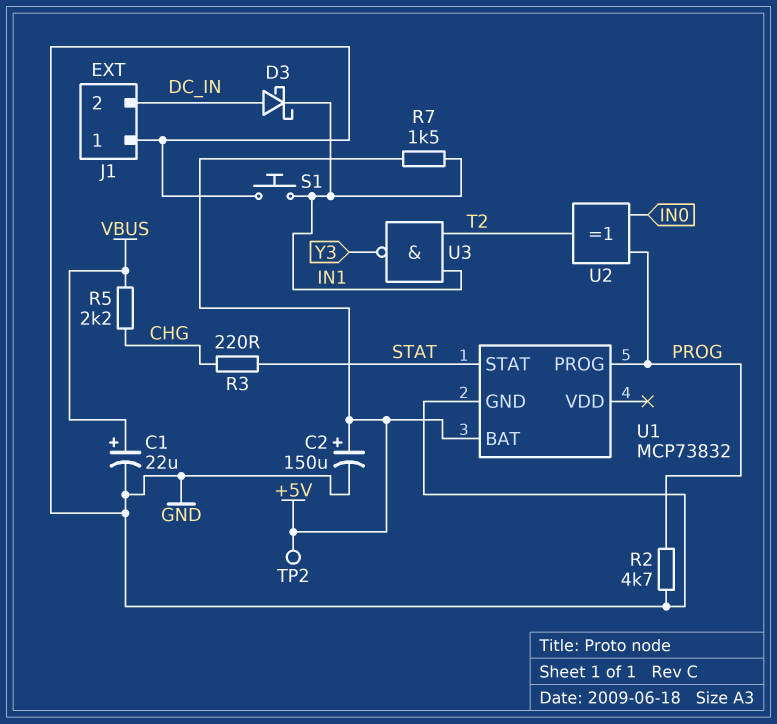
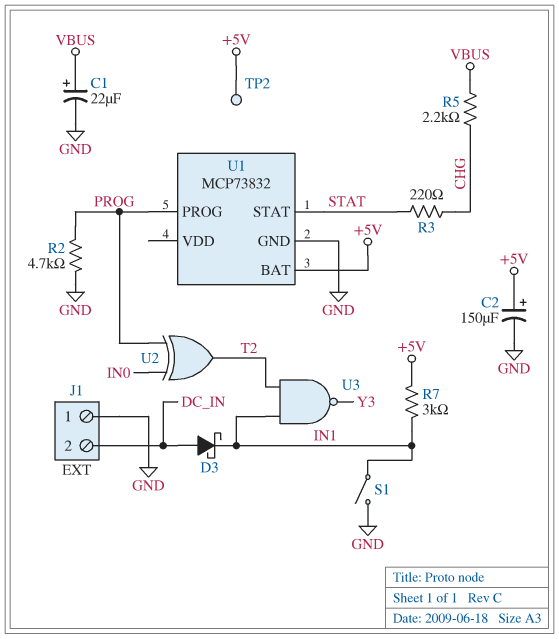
R7: 1.5k (+5V, IN1) -> 3k (+5V, IN1)
S1: button (GND, IN1) -> switch (GND, IN1)

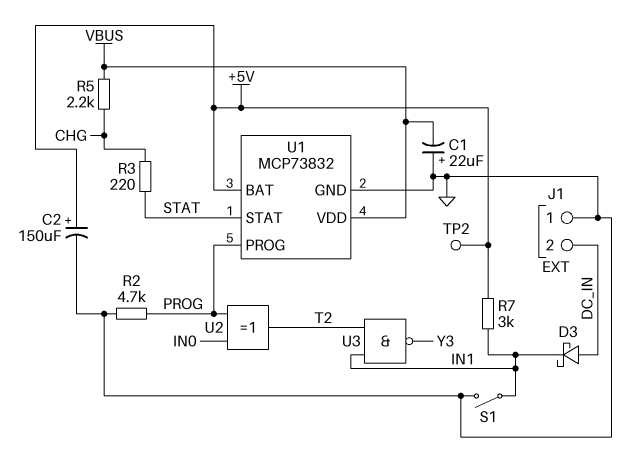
C1: 22uF (plus VBUS, minus GND) -> 22uF (plus GND, minus VBUS)
U1 pin VDD: none -> VBUS

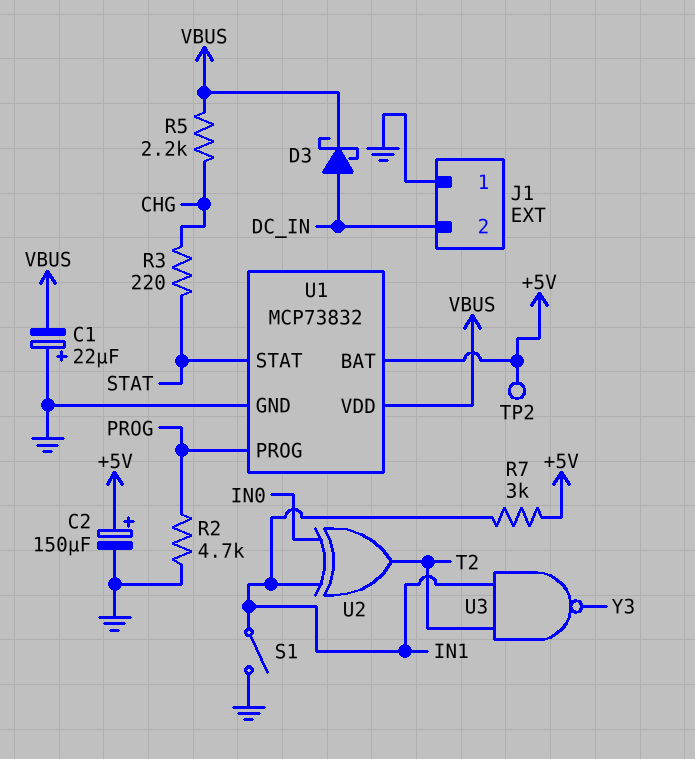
D3: schottky (A DC_IN, K IN1) -> schottky (A DC_IN, K VBUS)
U2: XOR (in IN0, in PROG, out T2) -> XOR (in IN0, in IN1, out T2)

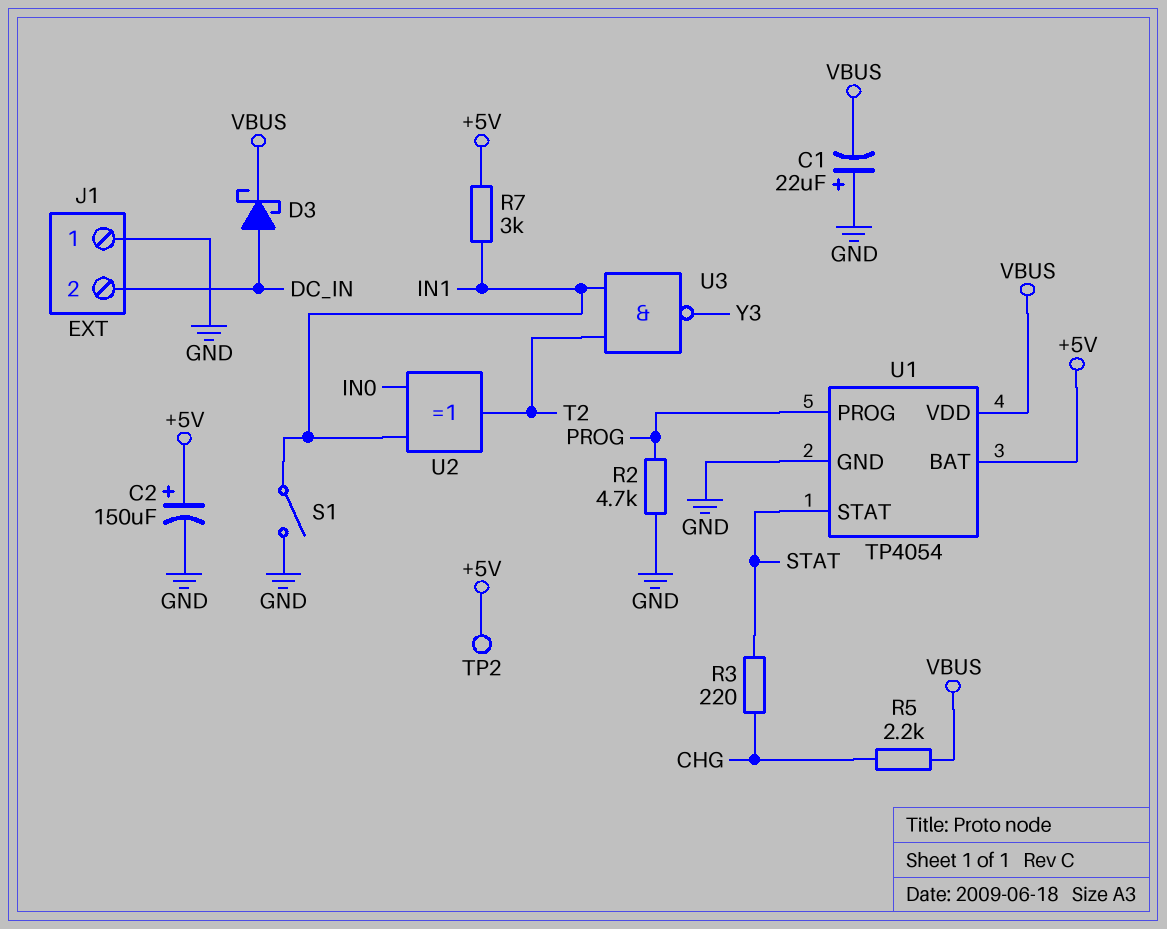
U1: MCP73832 -> TP4054

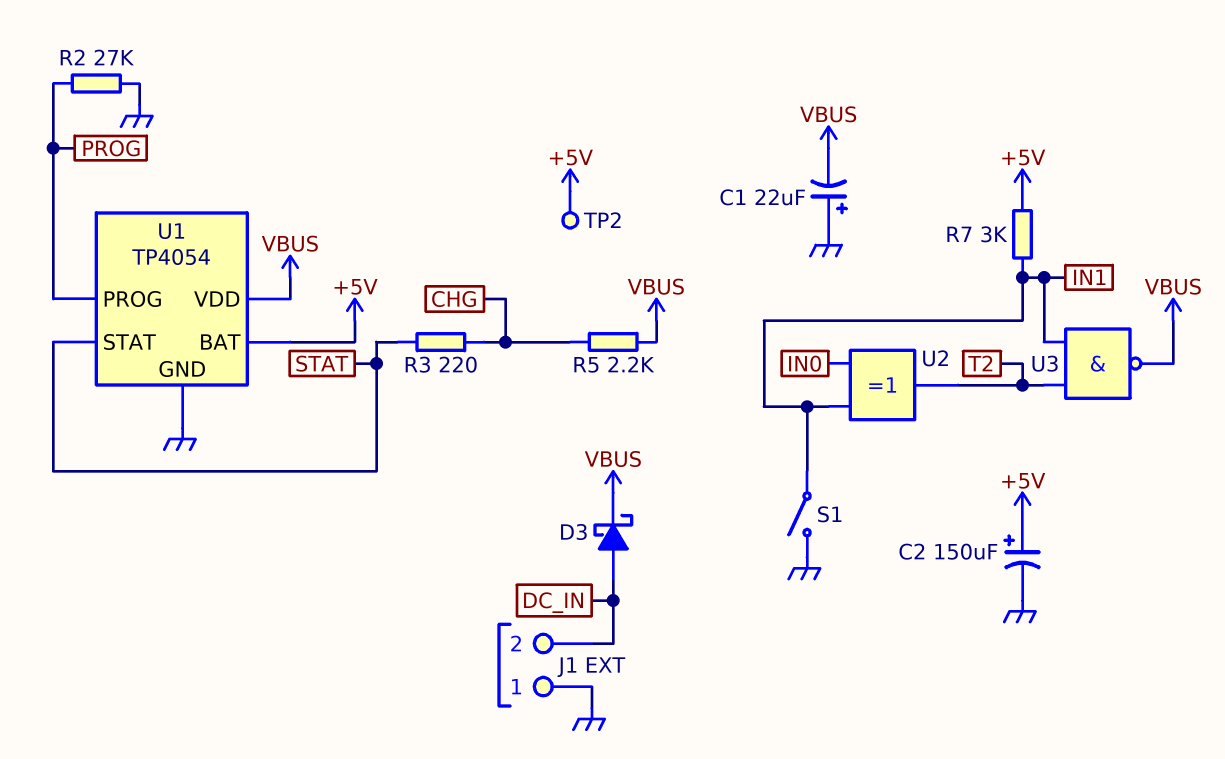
R2: 4.7k (GND, PROG) -> 27k (GND, PROG)
U3: NAND (in IN1, in T2, out Y3) -> NAND (in IN1, in T2, out VBUS)

